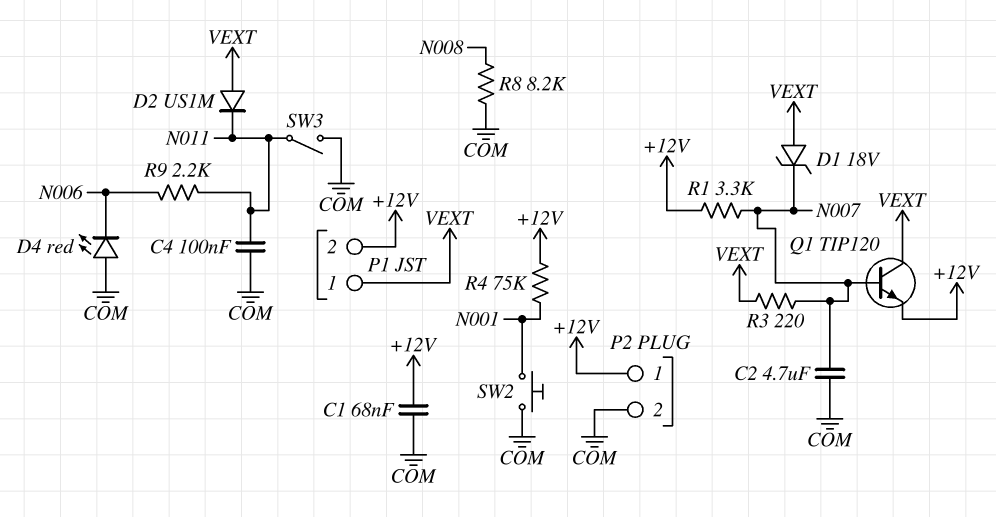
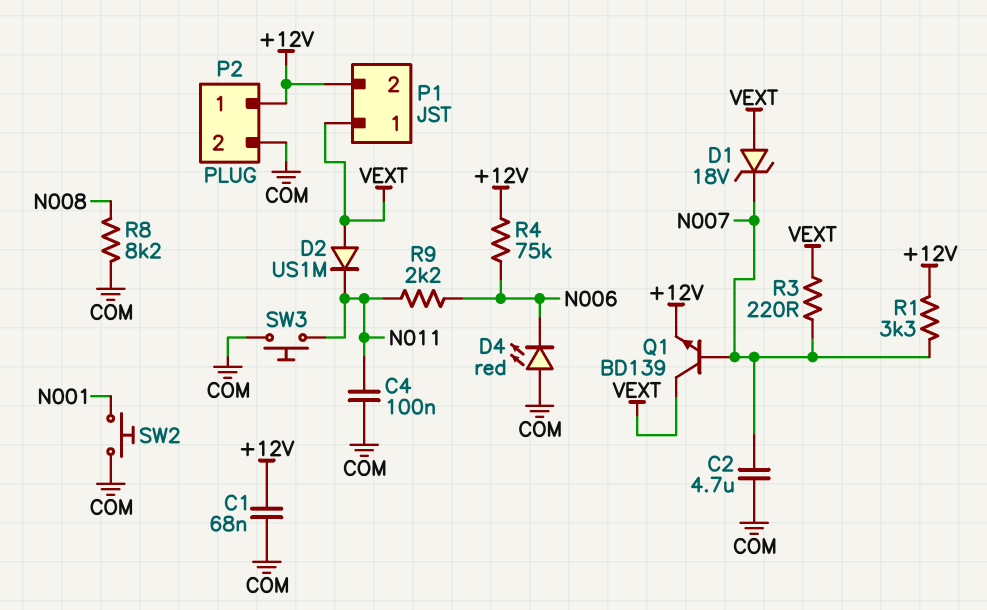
Q1: NPN TIP120 (B N007, C VEXT, E +12V) -> NPN BD139 (B N007, C VEXT, E +12V)
R4: 75k (+12V, N001) -> 75k (+12V, N006)
SW3: switch (COM, N011) -> button (COM, N011)

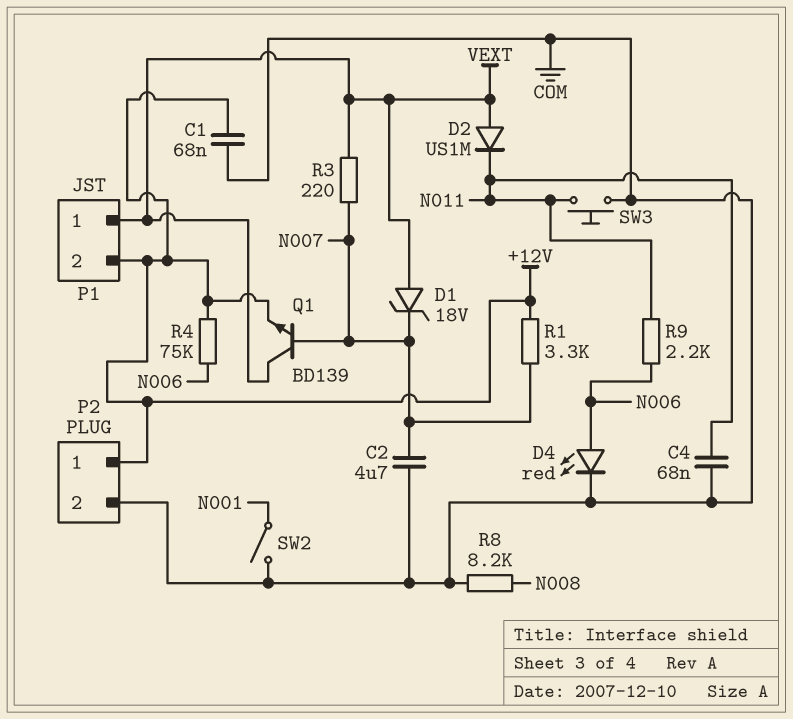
C4: 100nF (COM, N011) -> 68nF (COM, N011)
D4: LED red (A COM, K N006) -> LED red (A N006, K COM)
SW2: button (COM, N001) -> switch (COM, N001)

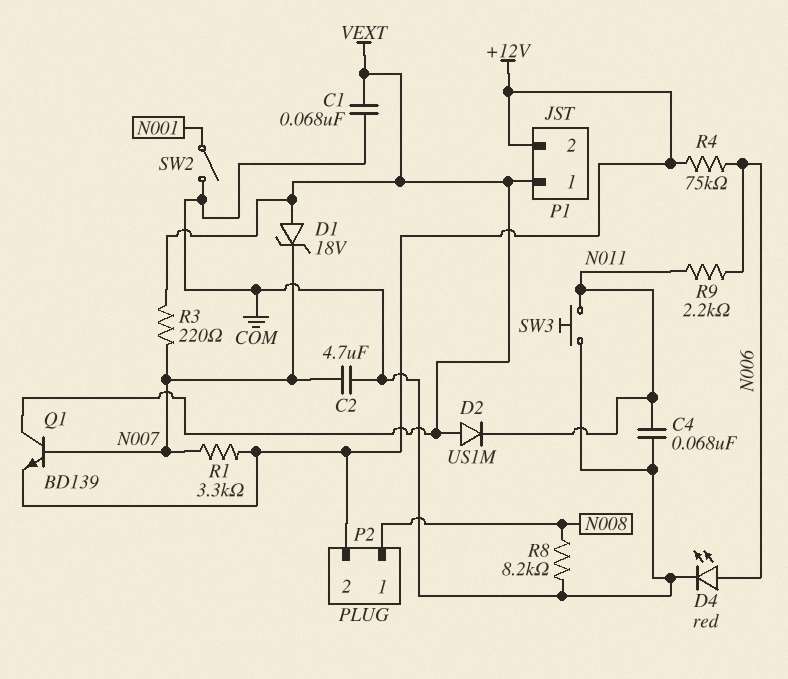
C1: 68nF (+12V, COM) -> 68nF (COM, VEXT)
P2 pin 1: +12V -> N008
P2 pin 2: COM -> +12V

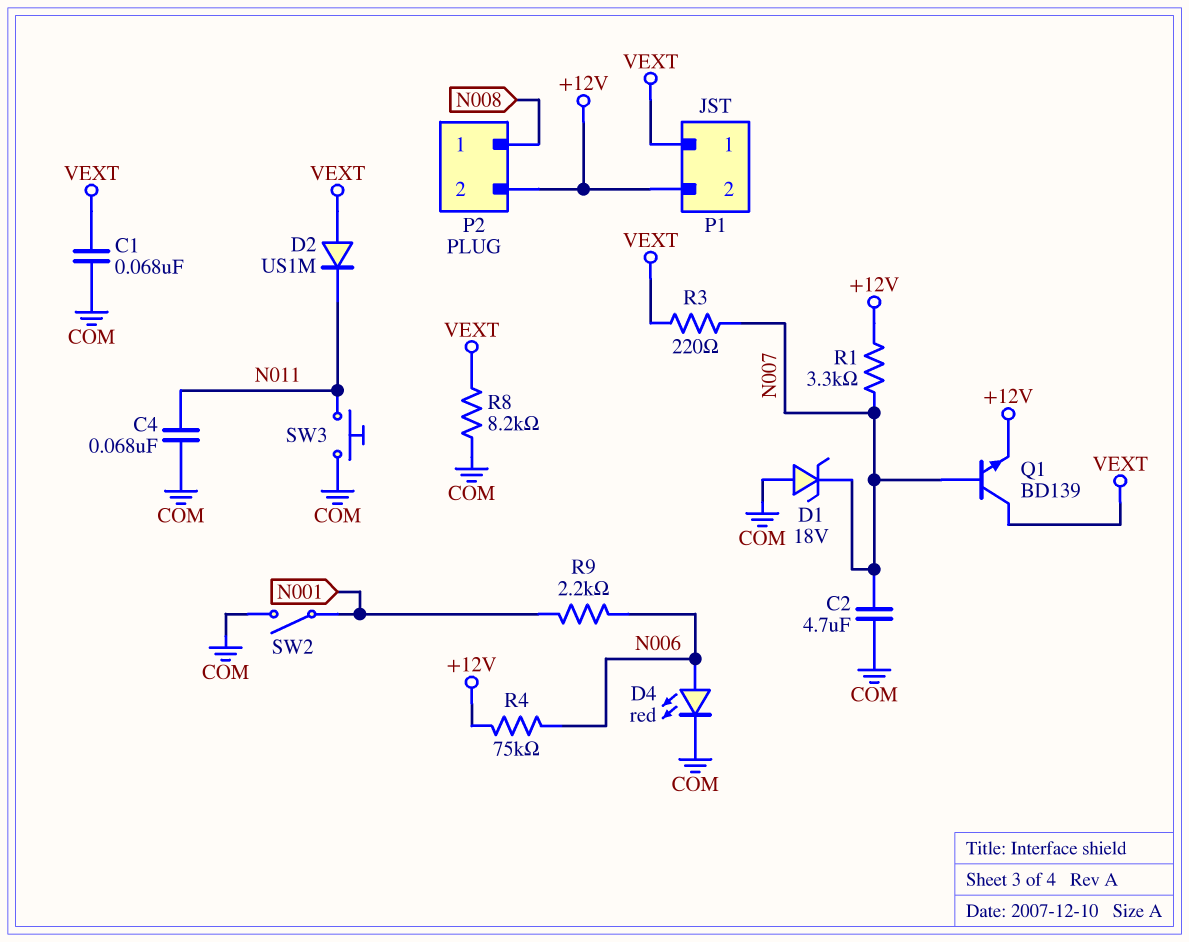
D1: zener 18V (A VEXT, K N007) -> zener 18V (A COM, K N007)
R8: 8.2k (COM, N008) -> 8.2k (COM, VEXT)
R9: 2.2k (N006, N011) -> 2.2k (N001, N006)

